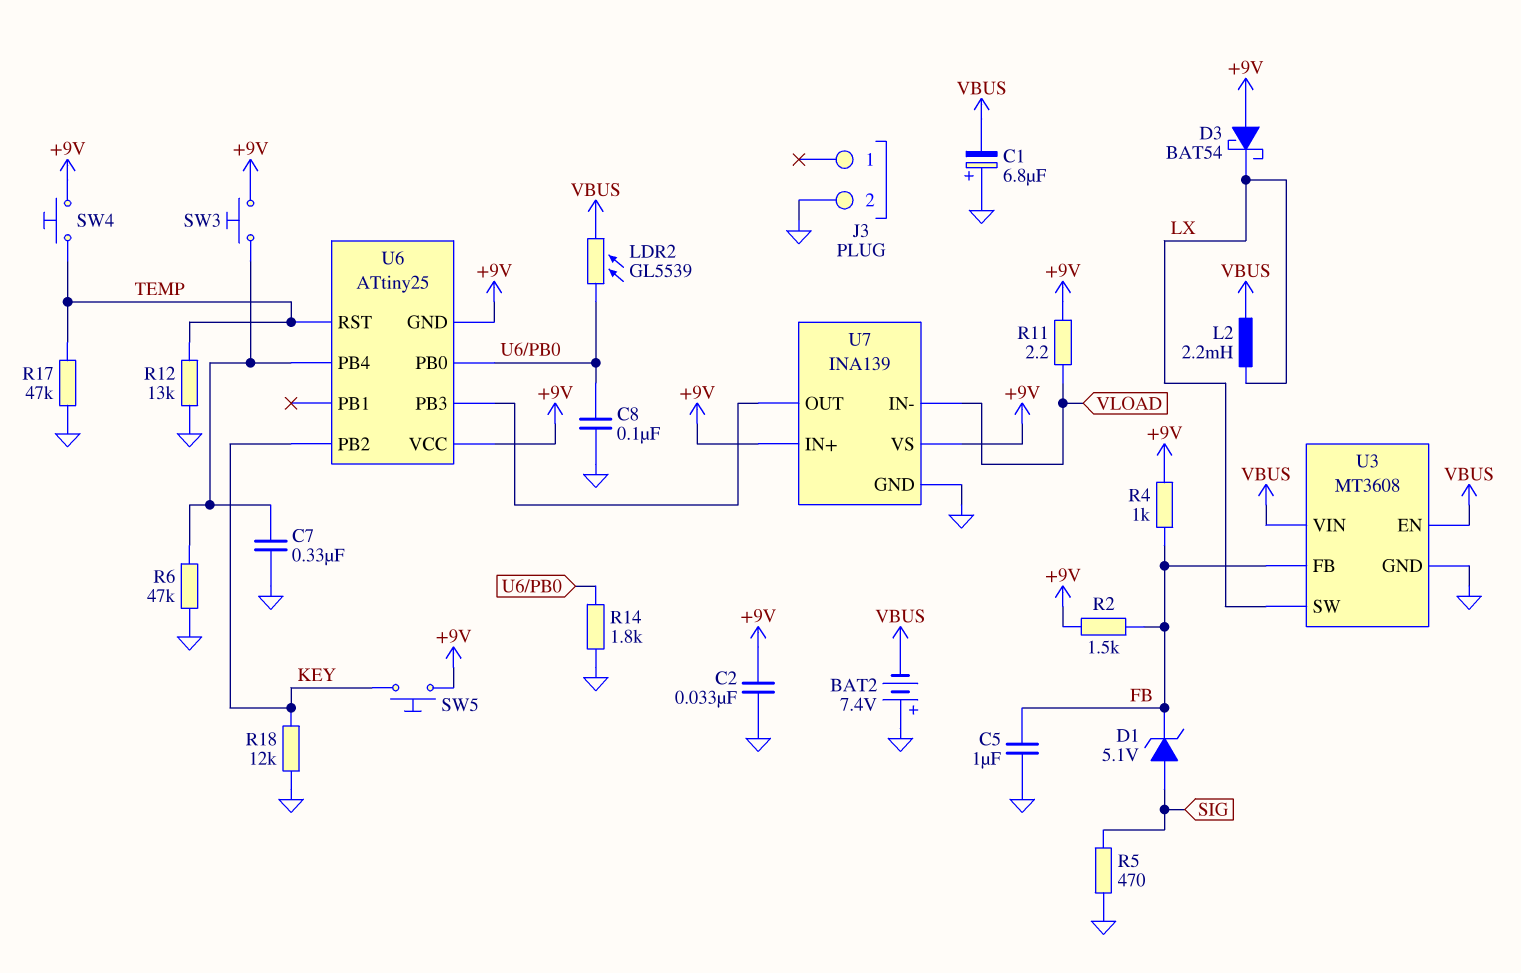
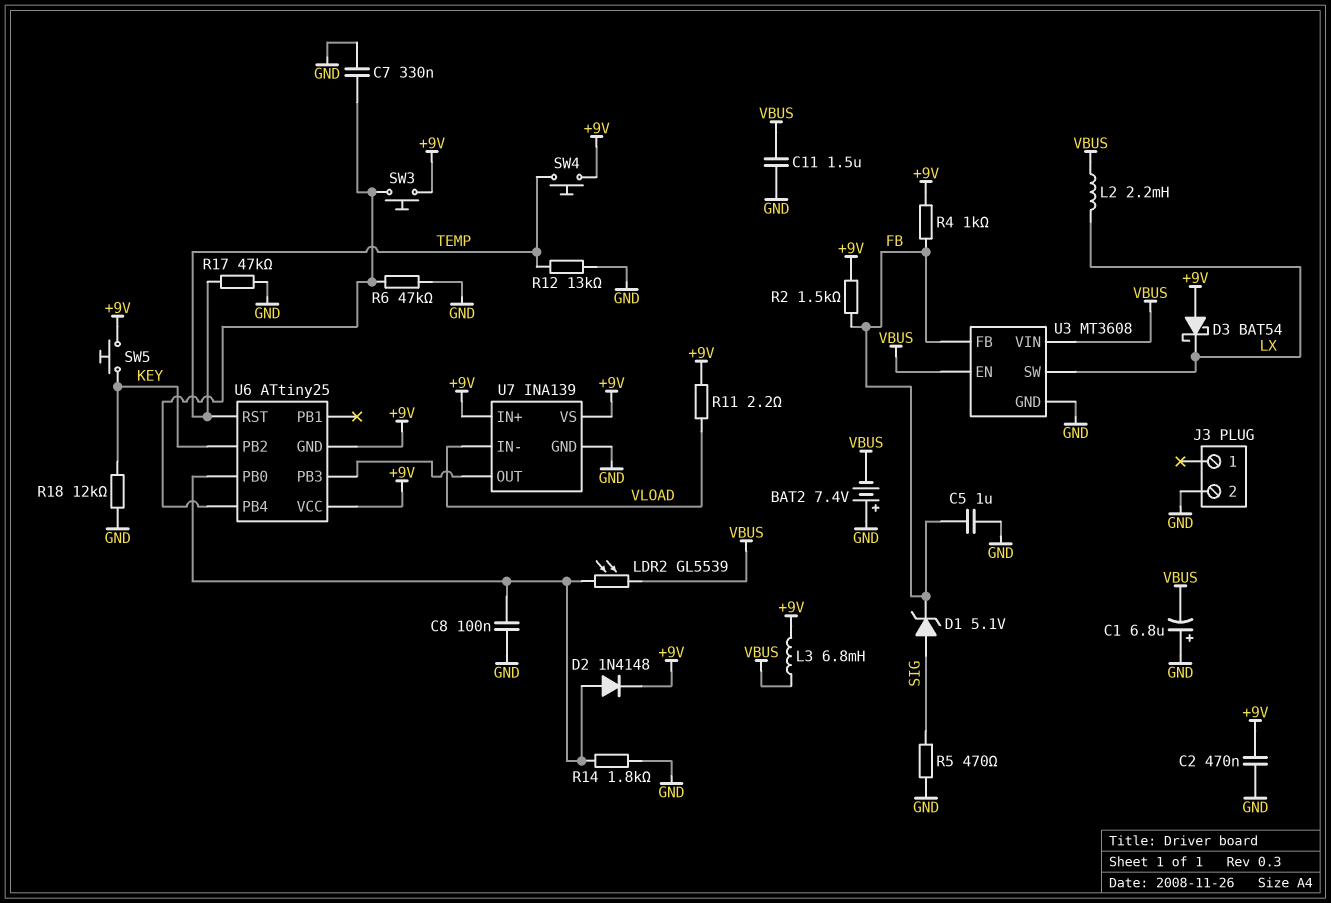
C2: 33nF (+9V, GND) -> 470nF (+9V, GND)
C11: none -> 1.5uF (GND, VBUS)
D2: none -> diode 1N4148 (A U6/PB0, K +9V)
L3: none -> 6.8mH (+9V, VBUS)

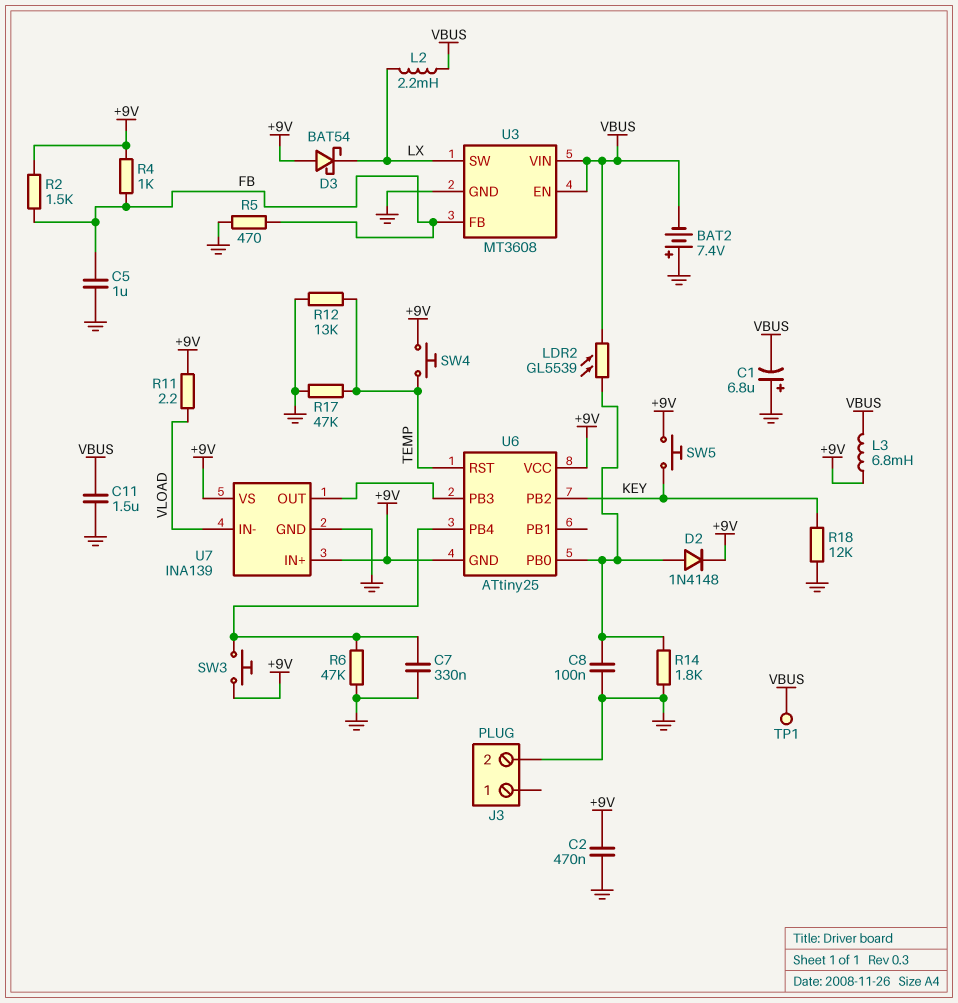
D1: zener 5.1V (A SIG, K FB) -> none
R5: 470 (GND, SIG) -> 470 (FB, GND)
TP1: none -> test point (VBUS)

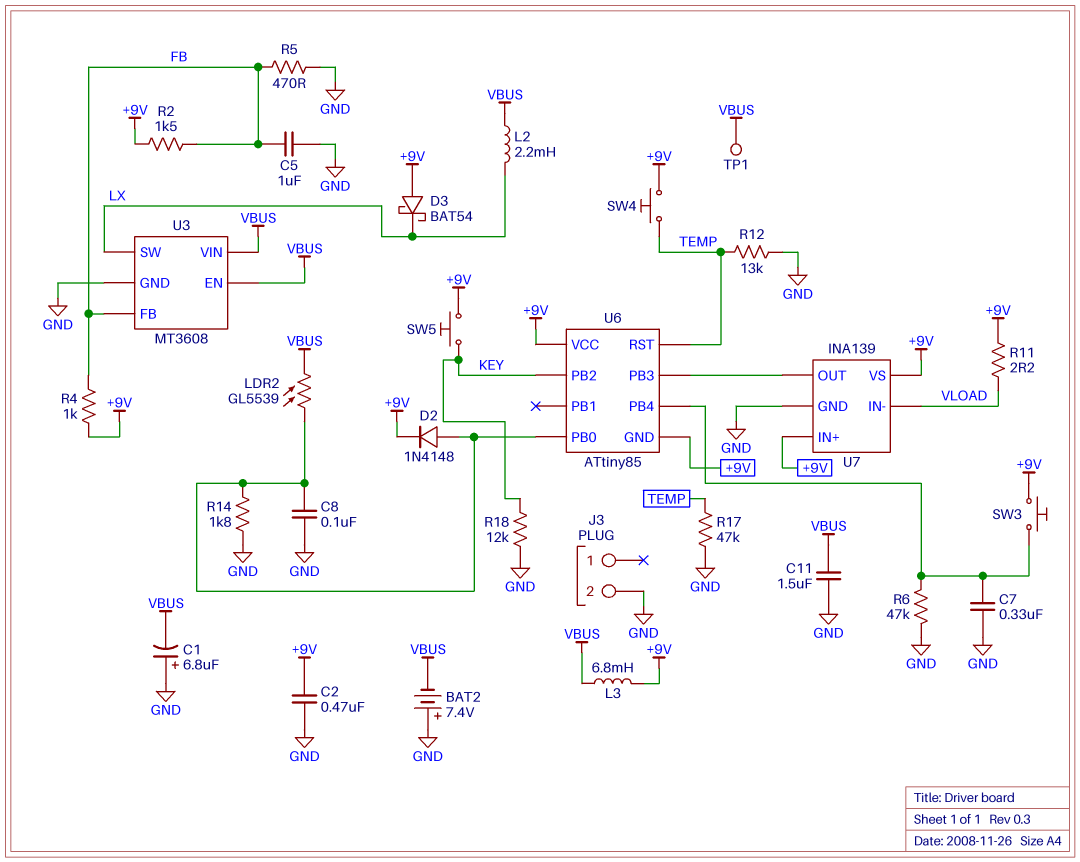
U6: ATtiny25 -> ATtiny85

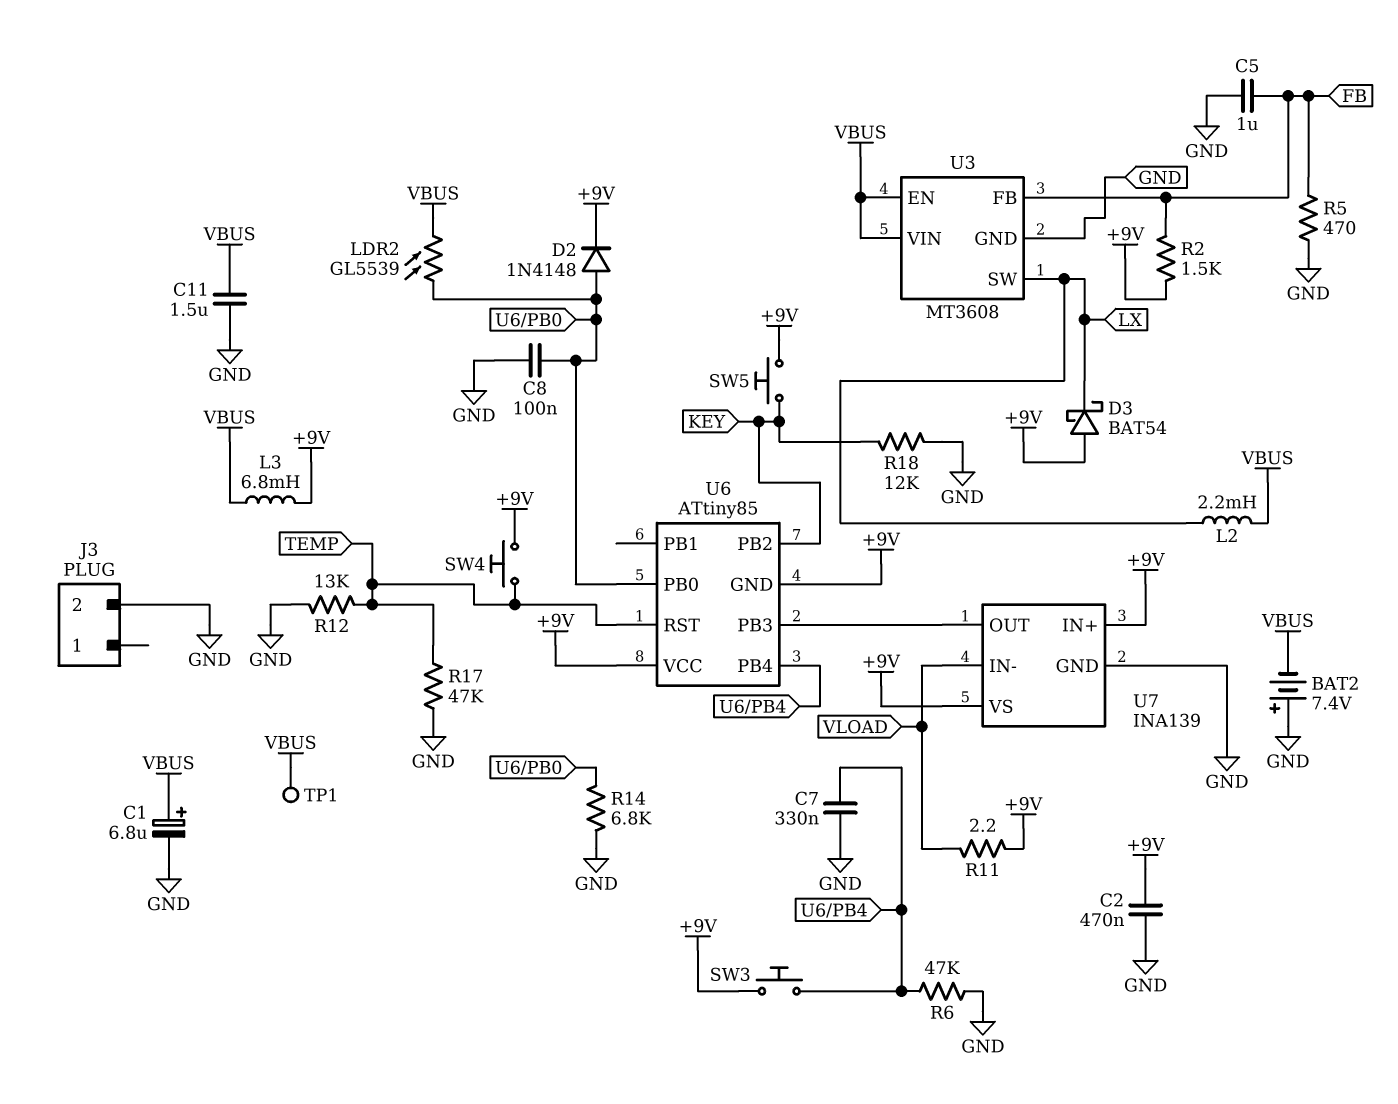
C1: 6.8uF (plus GND, minus VBUS) -> 6.8uF (plus VBUS, minus GND)
R4: 1k (+9V, FB) -> none
R14: 1.8k (GND, U6/PB0) -> 6.8k (GND, U6/PB0)

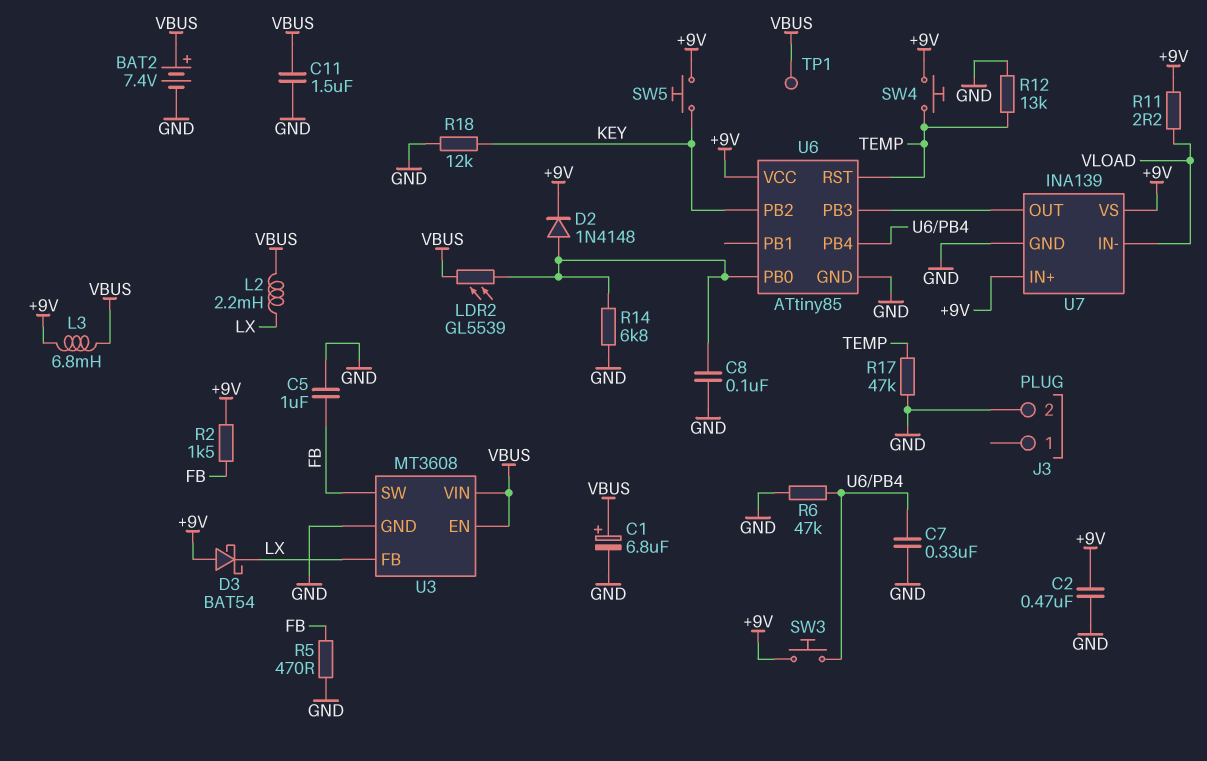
BAT2: 7.4V (plus GND, minus VBUS) -> 7.4V (plus VBUS, minus GND)
U3 pin FB: FB -> LX
U3 pin SW: LX -> FB
U6 pin GND: +9V -> GND

